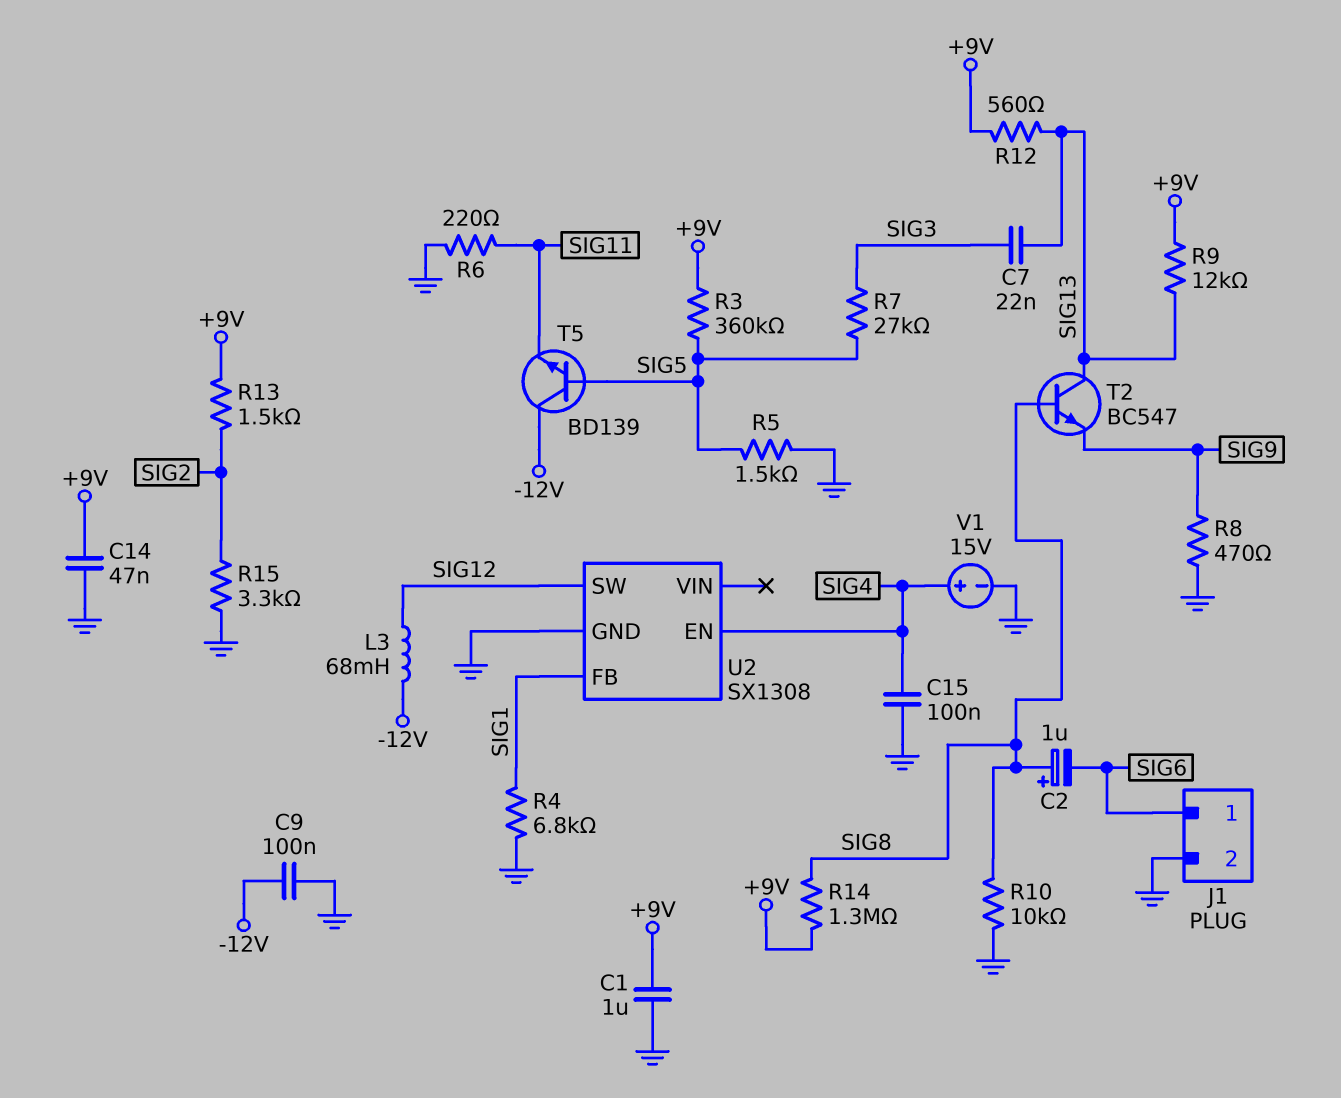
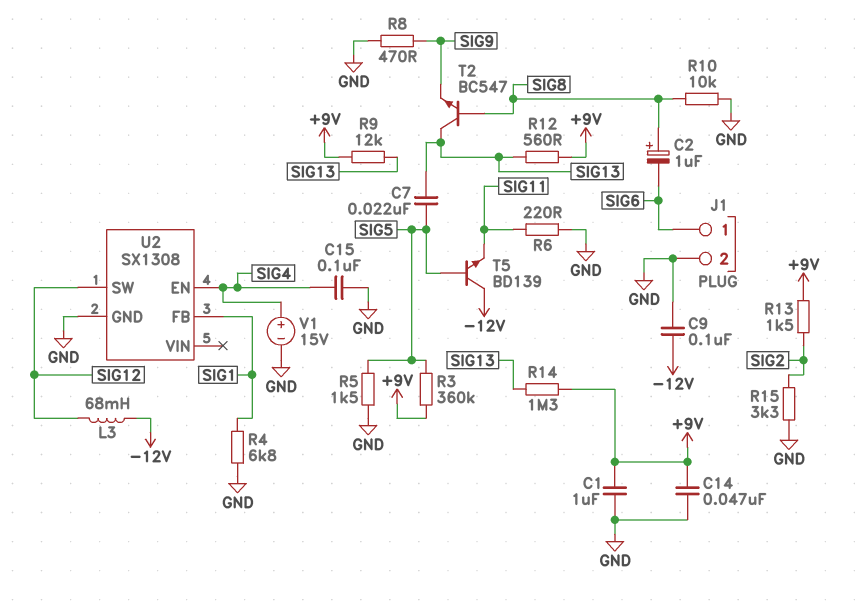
C7: 22nF (SIG3, SIG13) -> 22nF (SIG5, SIG13)
R7: 27k (SIG3, SIG5) -> none
R14: 1.3M (+9V, SIG8) -> 1.3M (+9V, SIG13)

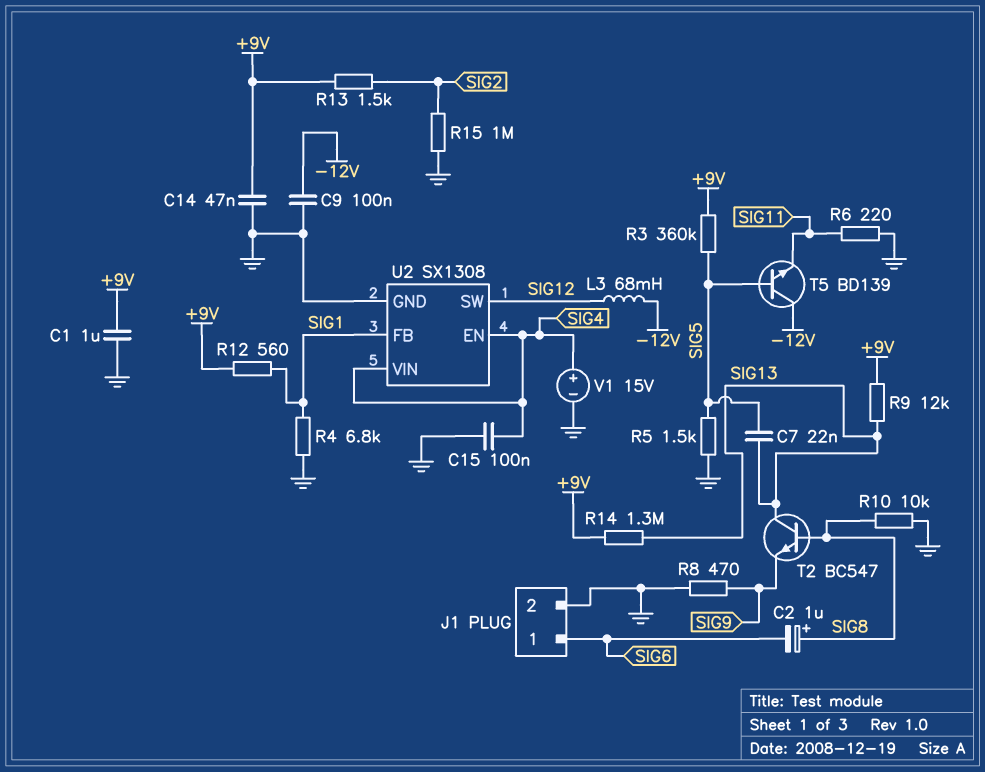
R12: 560 (+9V, SIG13) -> 560 (+9V, SIG1)
R15: 3.3k (GND, SIG2) -> 1M (GND, SIG2)
U2 pin VIN: none -> SIG4

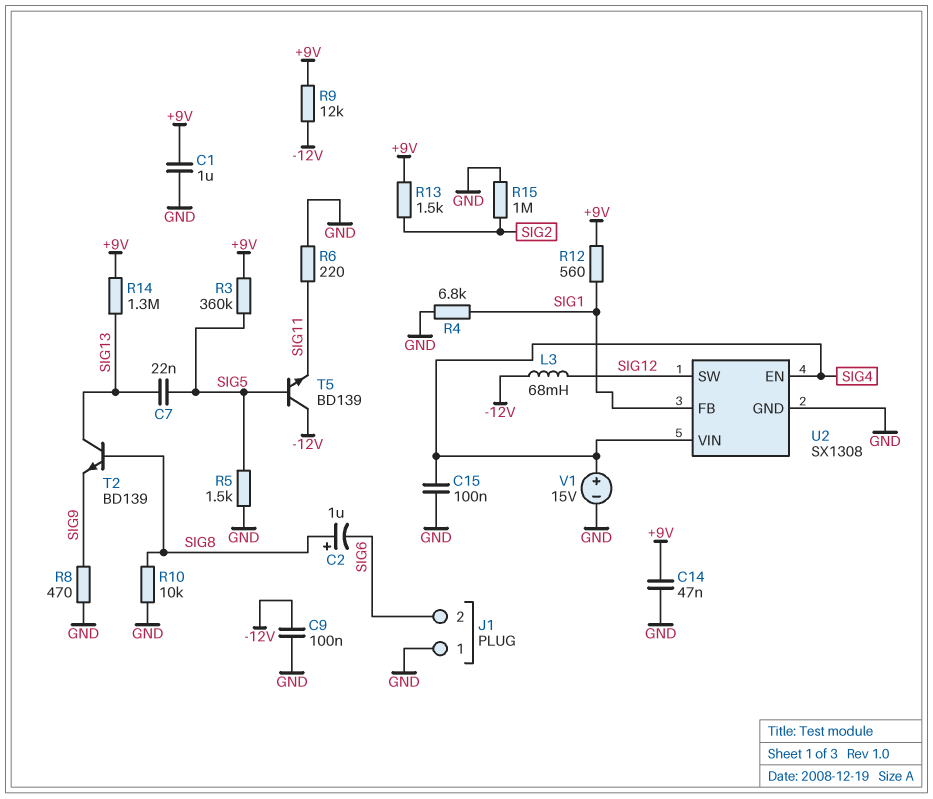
J1 pin 1: SIG6 -> GND
J1 pin 2: GND -> SIG6
R9: 12k (+9V, SIG13) -> 12k (+9V, -12V)
T2: NPN BC547 (B SIG8, C SIG13, E SIG9) -> NPN BD139 (B SIG8, C SIG13, E SIG9)

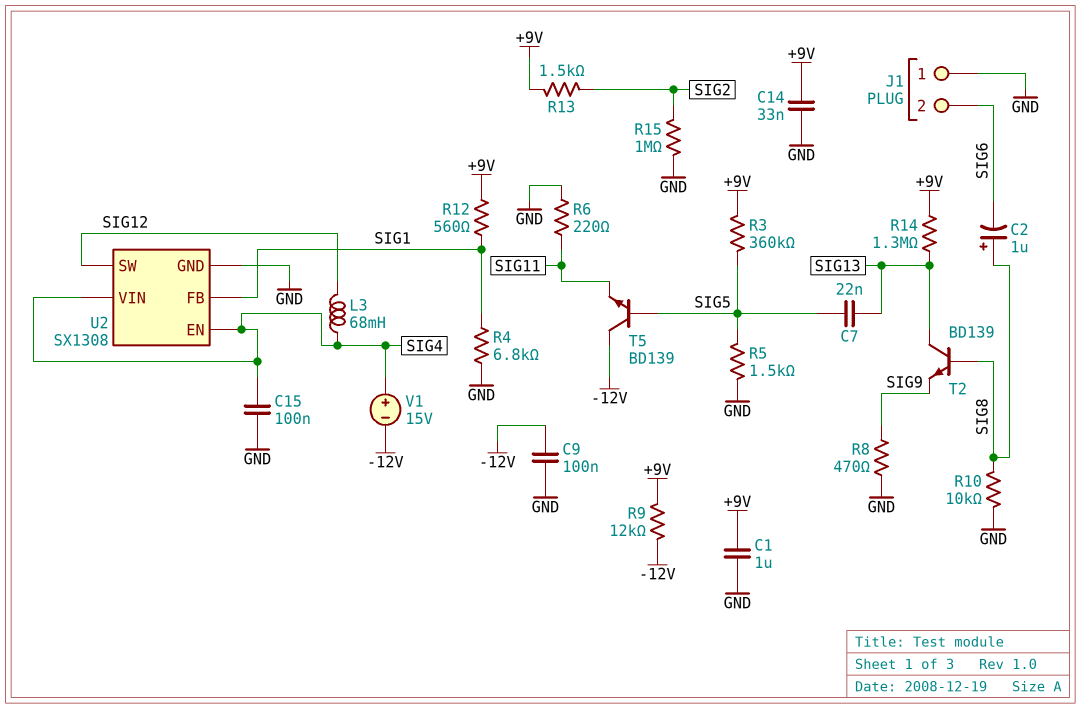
C14: 47nF (+9V, GND) -> 33nF (+9V, GND)
L3: 68mH (-12V, SIG12) -> 68mH (SIG4, SIG12)
V1: 15V (plus SIG4, minus GND) -> 15V (plus SIG4, minus -12V)

